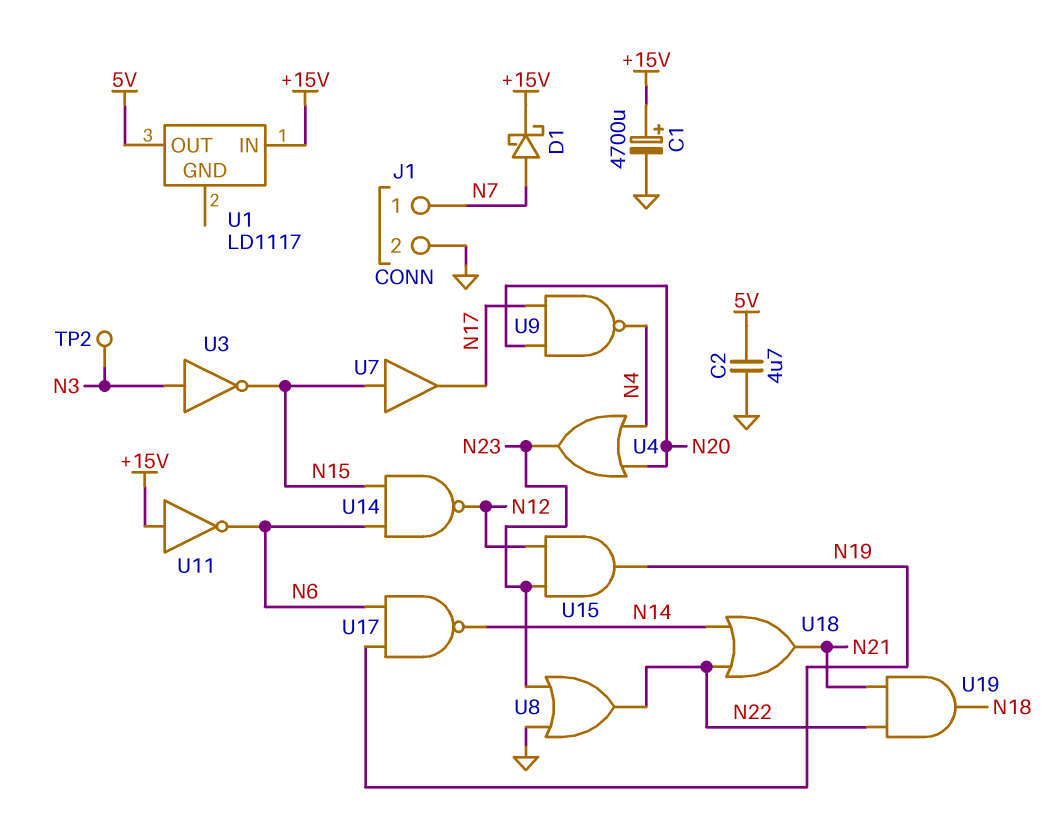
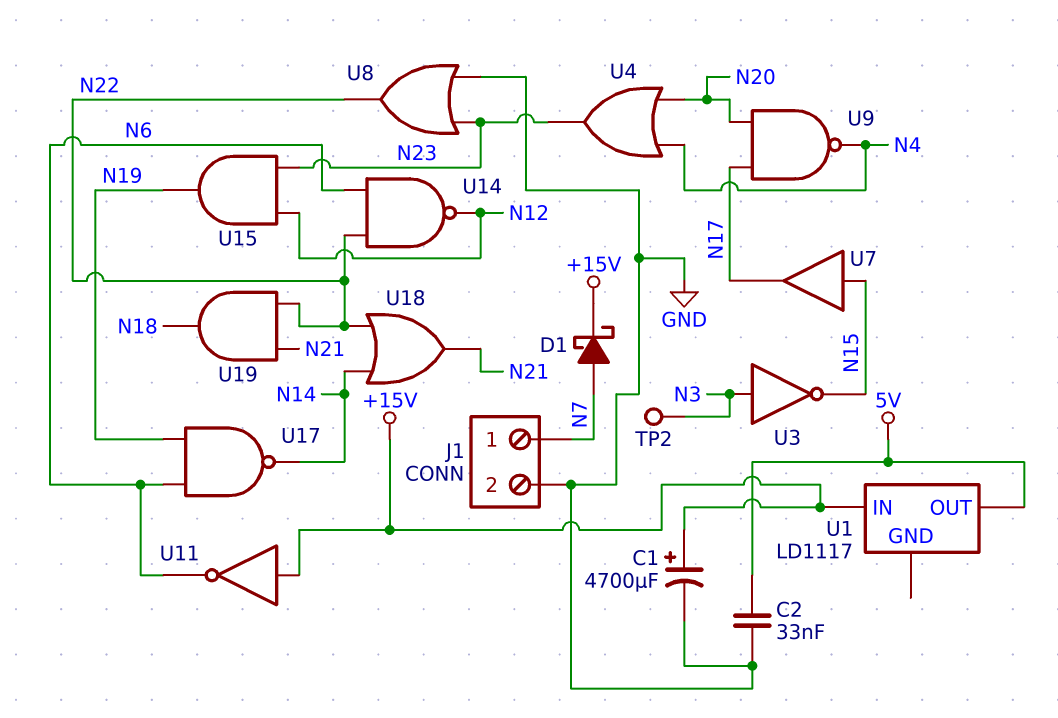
C2: 4.7uF (5V, GND) -> 33nF (5V, GND)
U14: NAND (in N6, in N15, out N12) -> NAND (in N6, in N22, out N12)

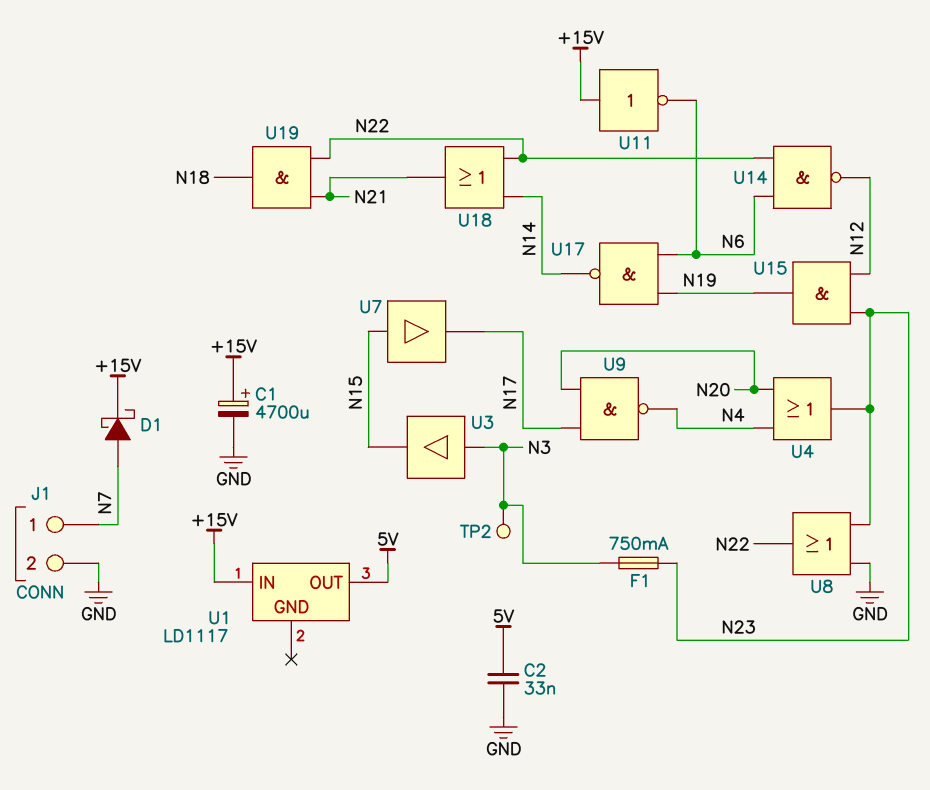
F1: none -> 750mA (N3, N23)
U3: NOT (in N3, out N15) -> buffer (in N3, out N15)

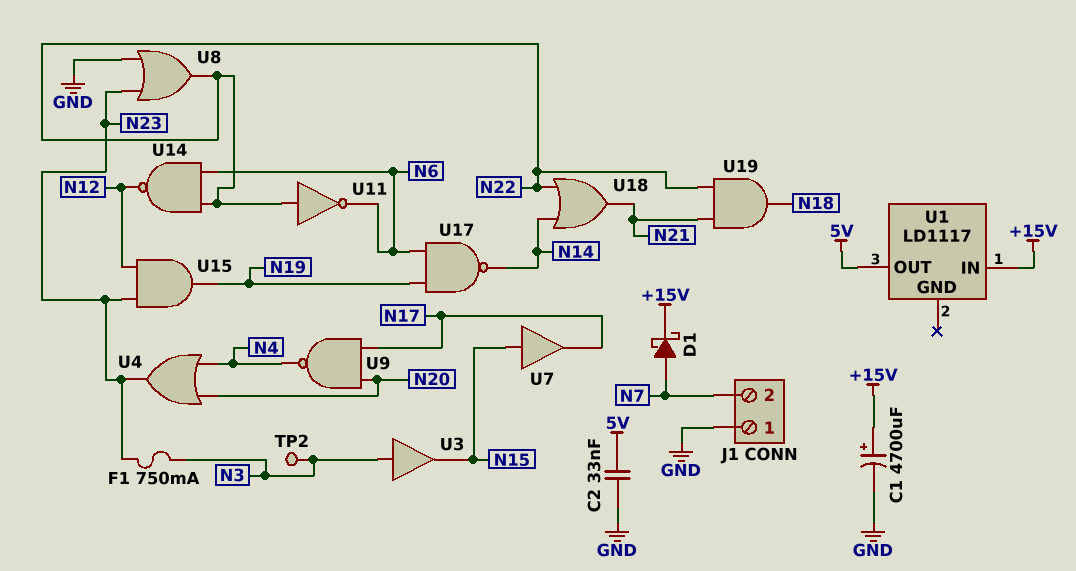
J1 pin 1: N7 -> GND
J1 pin 2: GND -> N7
U11: NOT (in +15V, out N6) -> NOT (in N22, out N6)

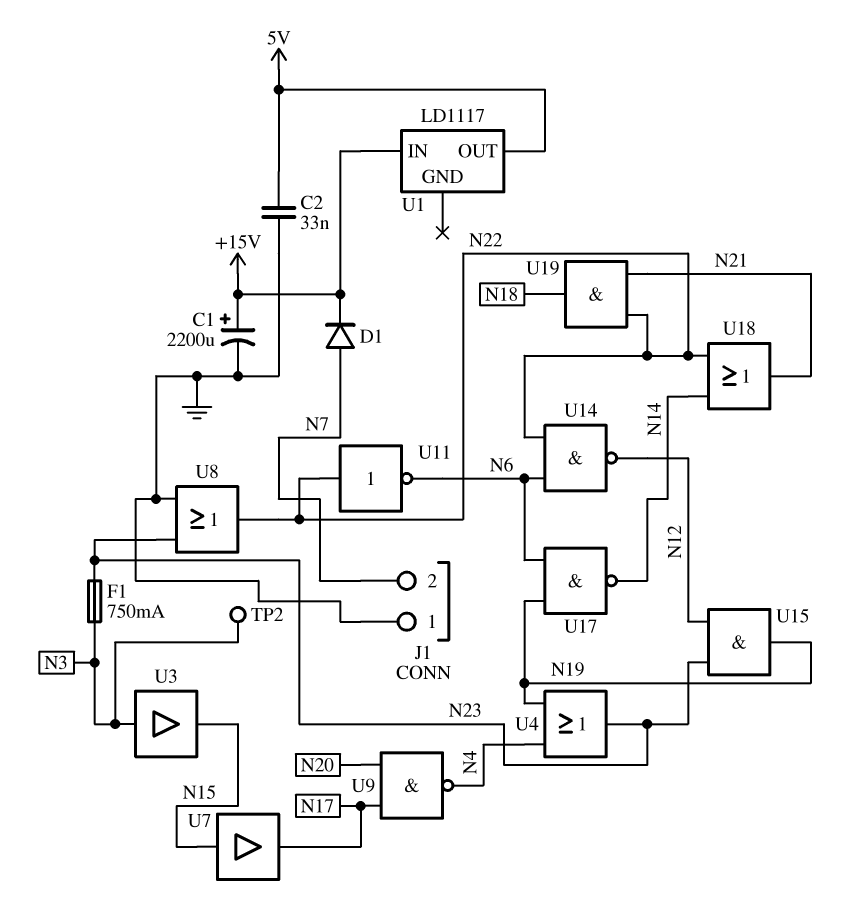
C1: 4700uF (plus +15V, minus GND) -> 2200uF (plus +15V, minus GND)
D1: schottky (A N7, K +15V) -> diode (A N7, K +15V)
U4: OR (in N4, in N20, out N23) -> OR (in N4, in N19, out N23)

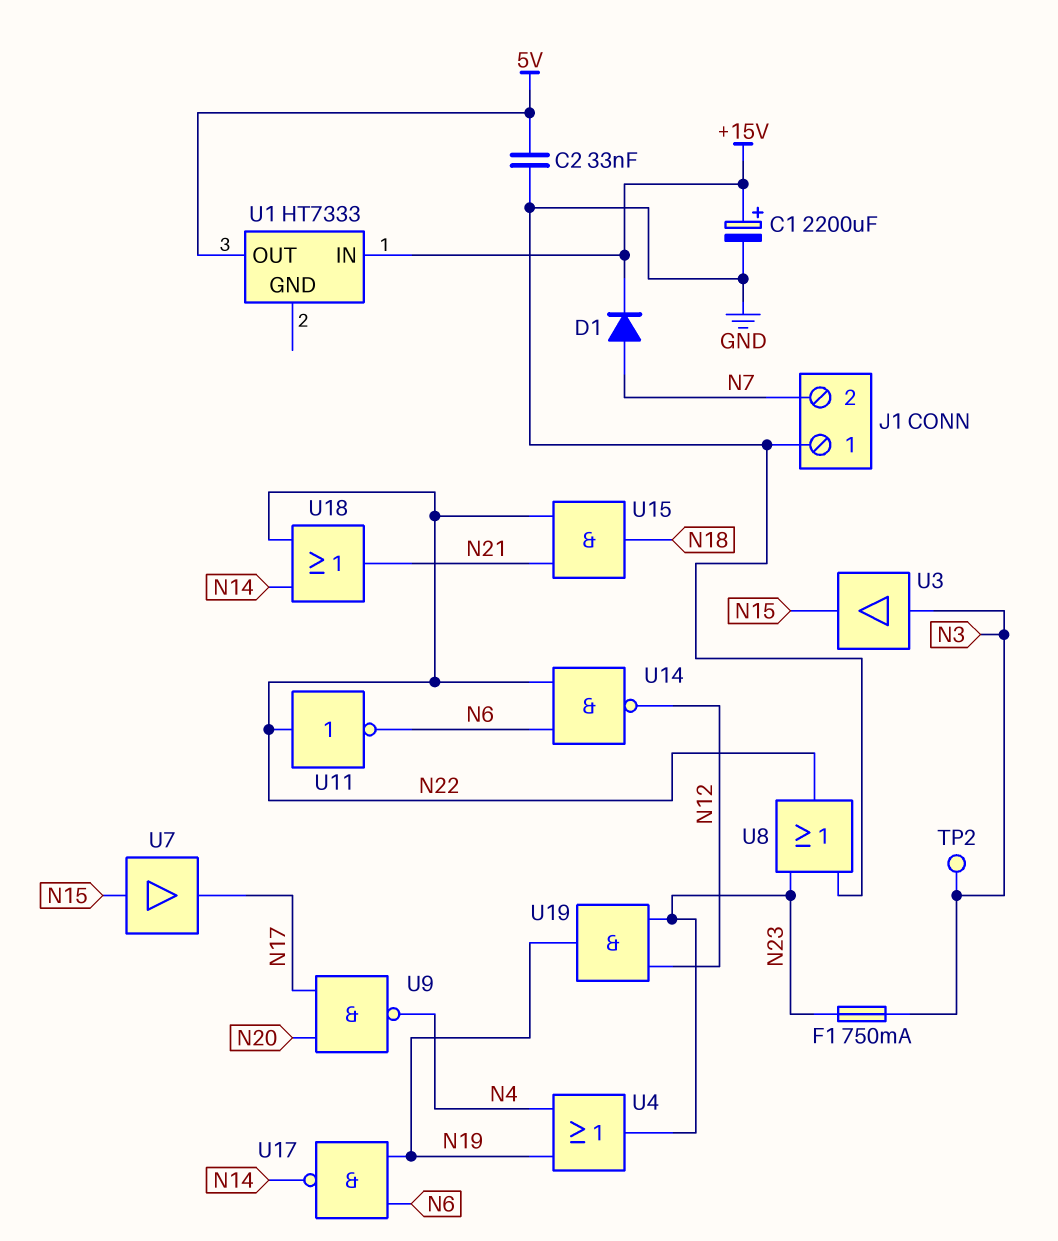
U1: LD1117 -> HT7333
U15: AND (in N12, in N23, out N19) -> AND (in N21, in N22, out N18)
U19: AND (in N21, in N22, out N18) -> AND (in N12, in N23, out N19)

